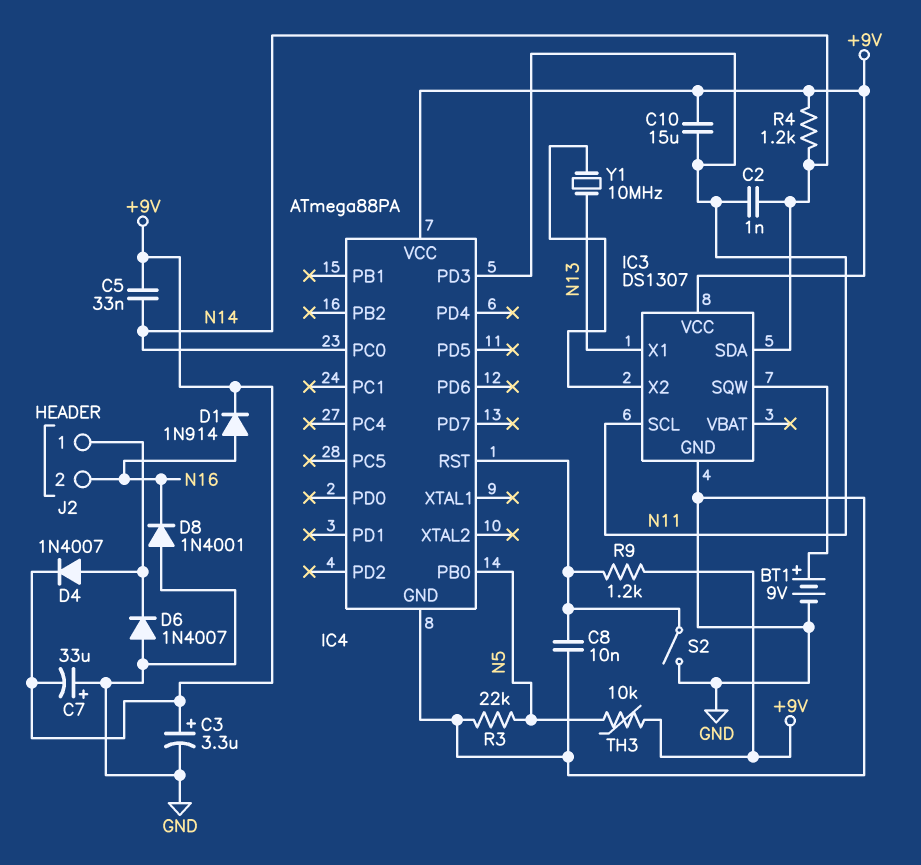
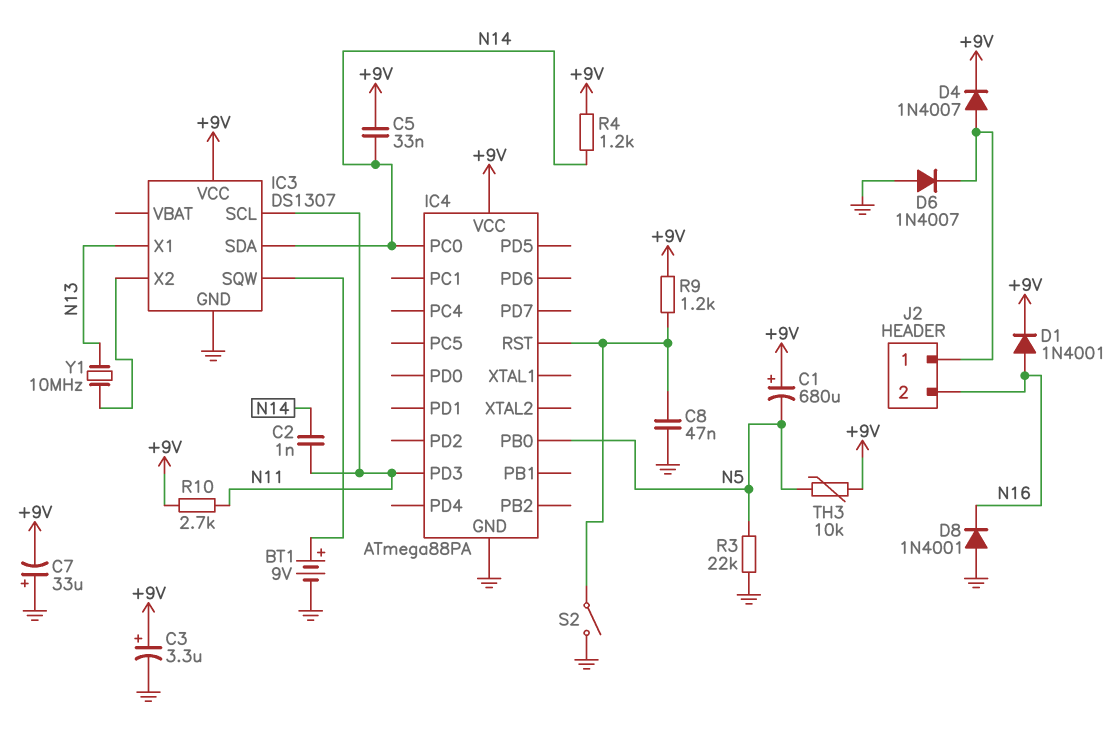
C1: none -> 680uF (plus +9V, minus N5)
C8: 10nF (GND, IC4/RST) -> 47nF (GND, IC4/RST)
C10: 15uF (+9V, N11) -> none
D1: diode 1N914 (A N16, K +9V) -> diode 1N4001 (A N16, K +9V)
R10: none -> 2.7k (+9V, N11)

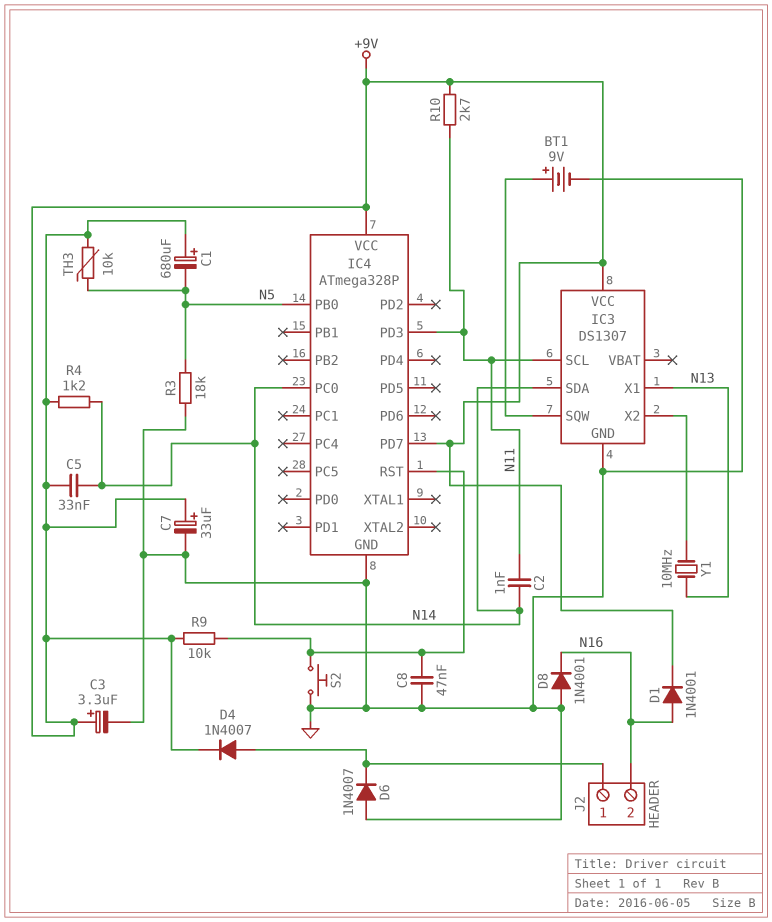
C7: 33uF (plus GND, minus +9V) -> 33uF (plus +9V, minus GND)
IC4: ATmega88PA -> ATmega328P
IC4 pin PD7: none -> +9V
R3: 22k (GND, N5) -> 18k (GND, N5)
R9: 1.2k (+9V, IC4/RST) -> 10k (+9V, IC4/RST)
S2: switch (GND, IC4/RST) -> button (GND, IC4/RST)

